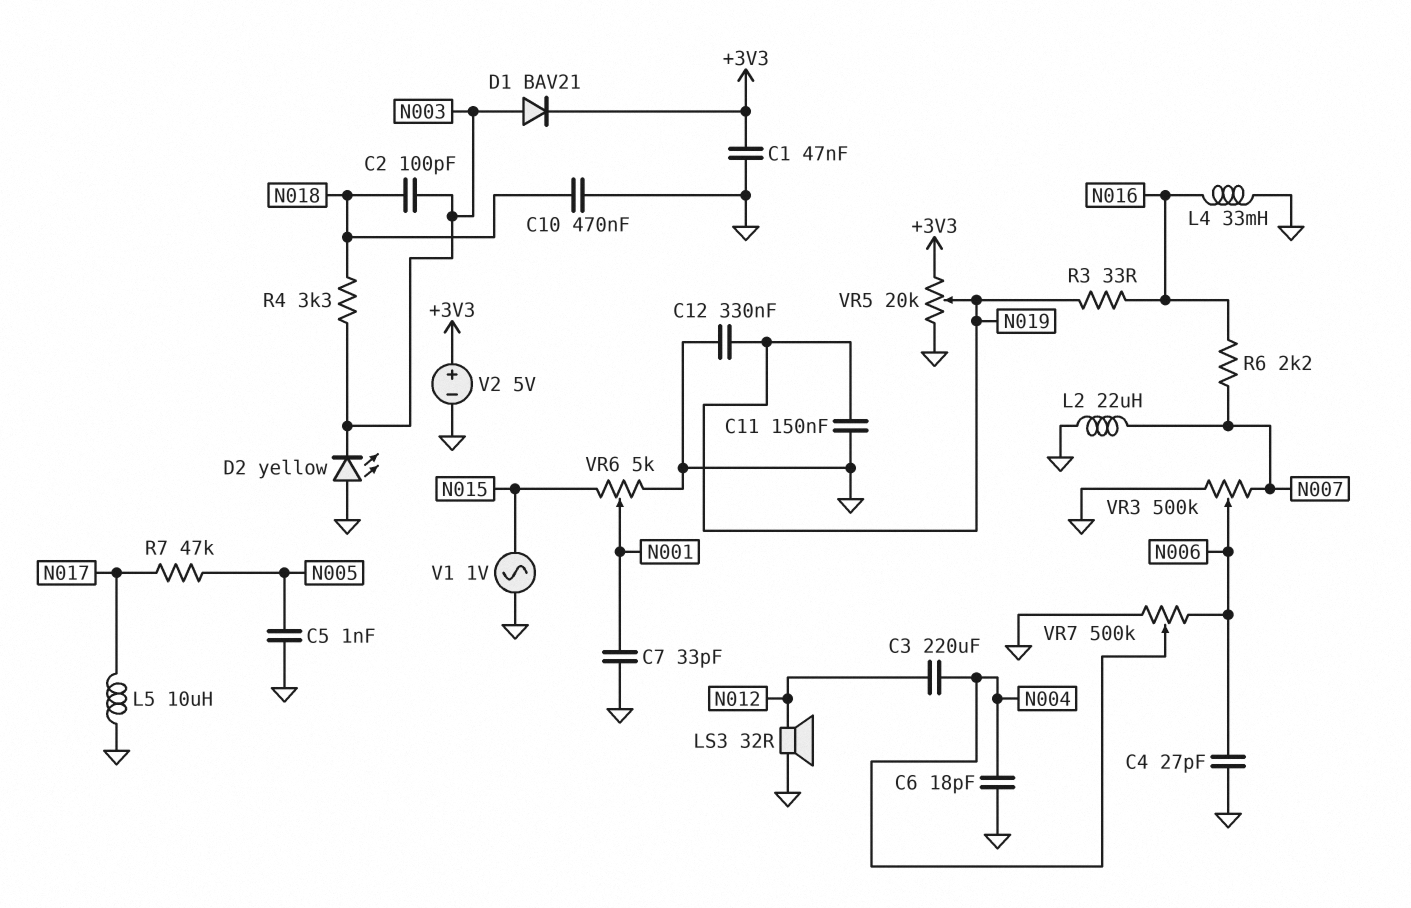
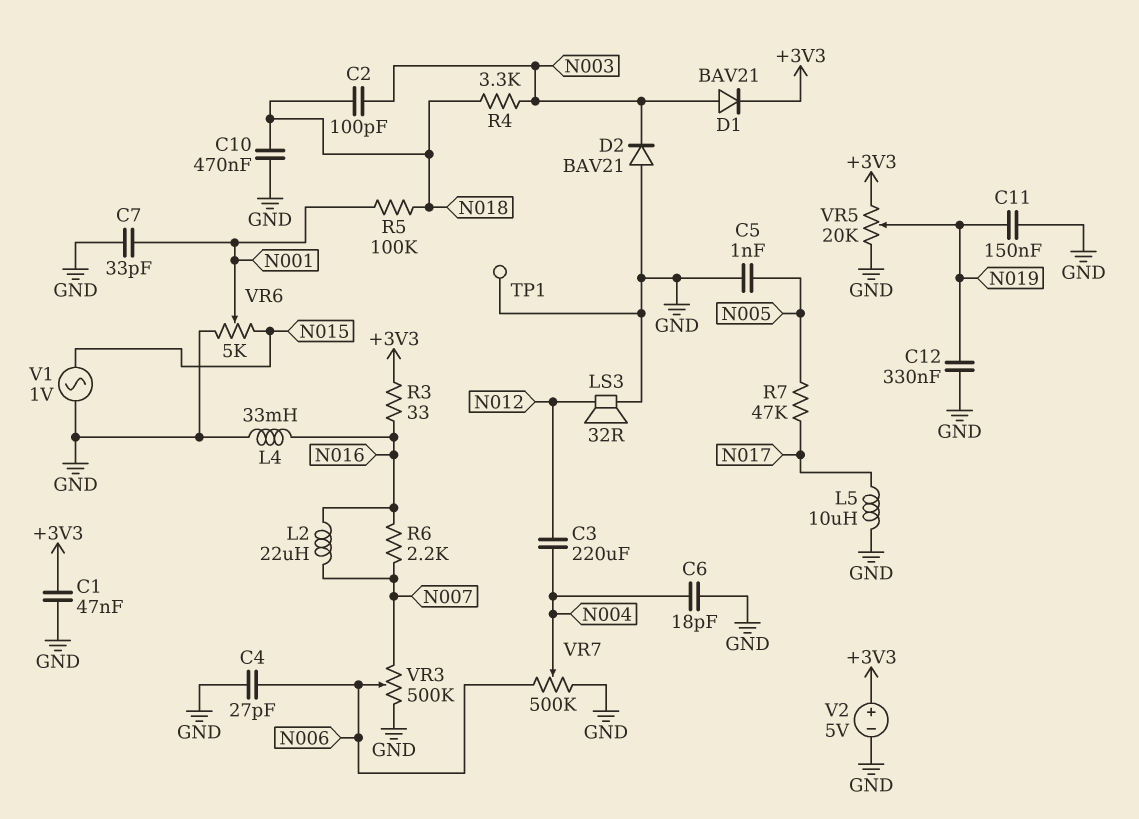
D2: LED yellow (A GND, K N003) -> diode BAV21 (A GND, K N003)
L2: 22uH (GND, N007) -> 22uH (N007, N016)
R3: 33 (N016, N019) -> 33 (+3V3, N016)
R5: none -> 100k (N001, N018)
TP1: none -> test point (GND)

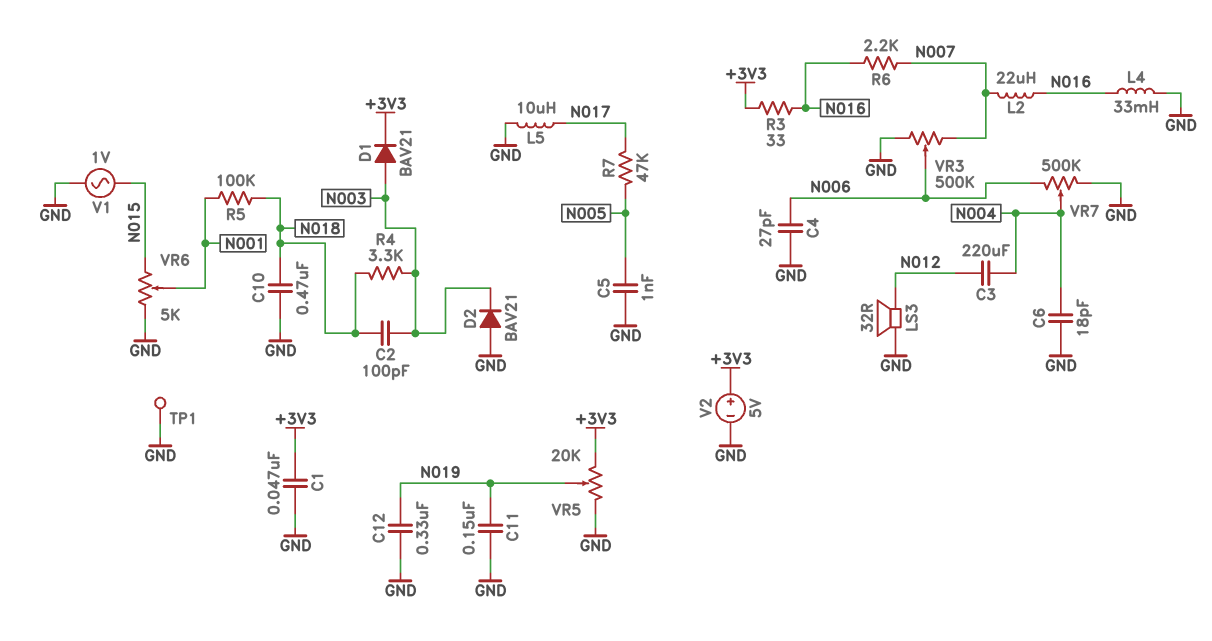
C7: 33pF (GND, N001) -> none

